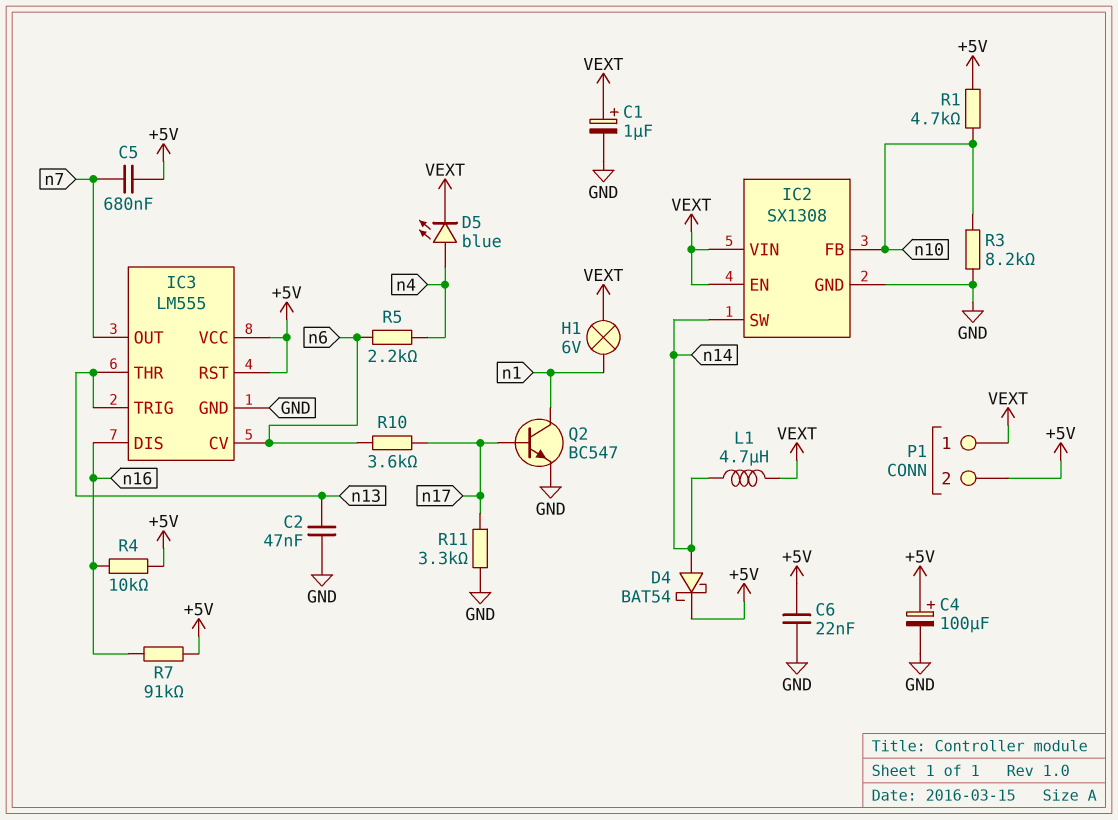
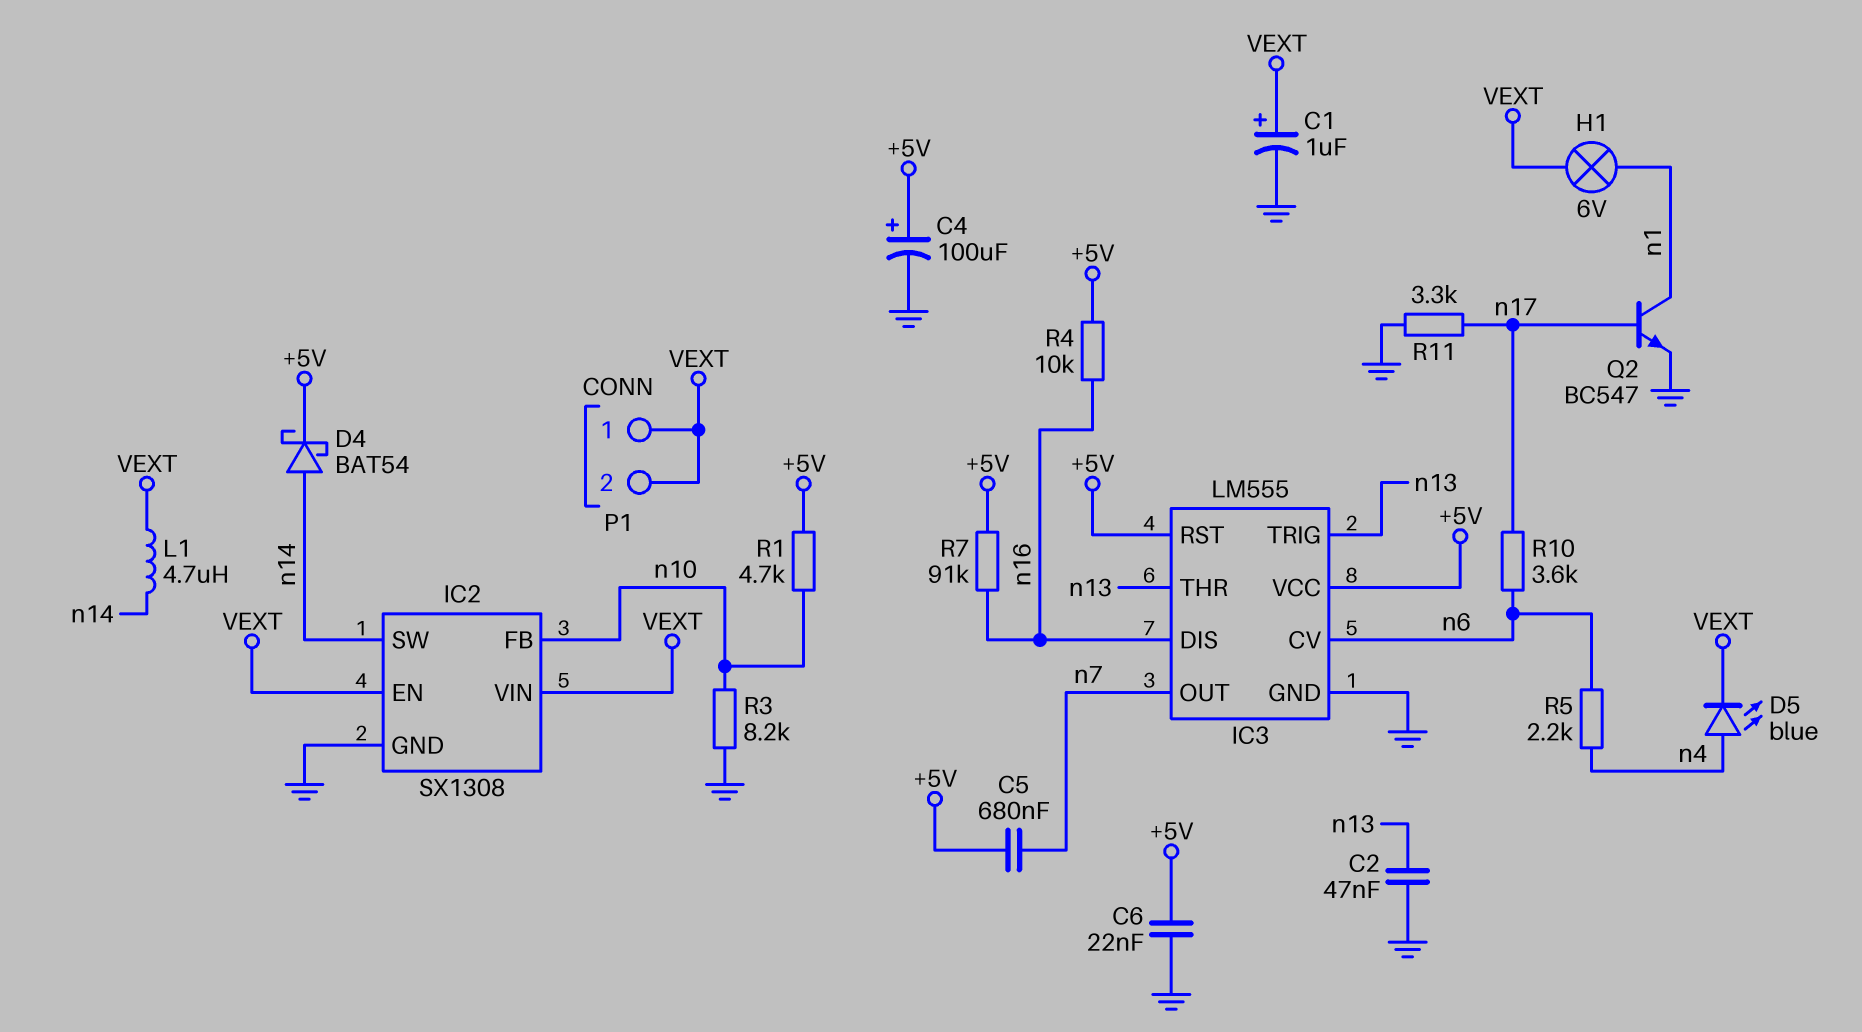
P1 pin 2: +5V -> VEXT

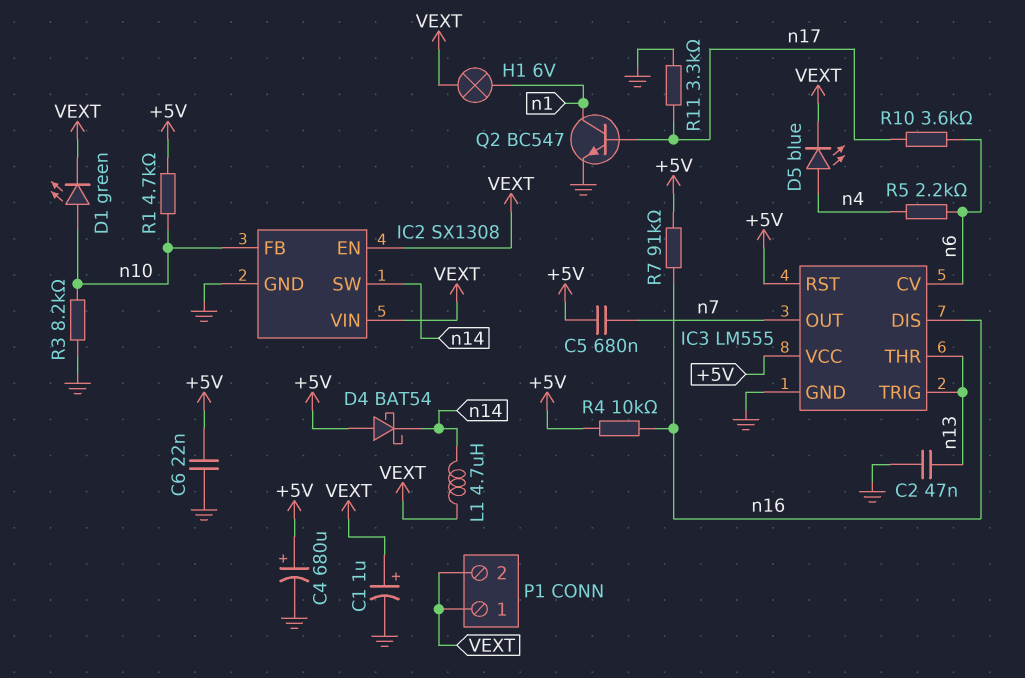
C4: 100uF (plus +5V, minus GND) -> 680uF (plus +5V, minus GND)
D1: none -> LED green (A n10, K VEXT)
D4: schottky BAT54 (A n14, K +5V) -> schottky BAT54 (A +5V, K n14)

